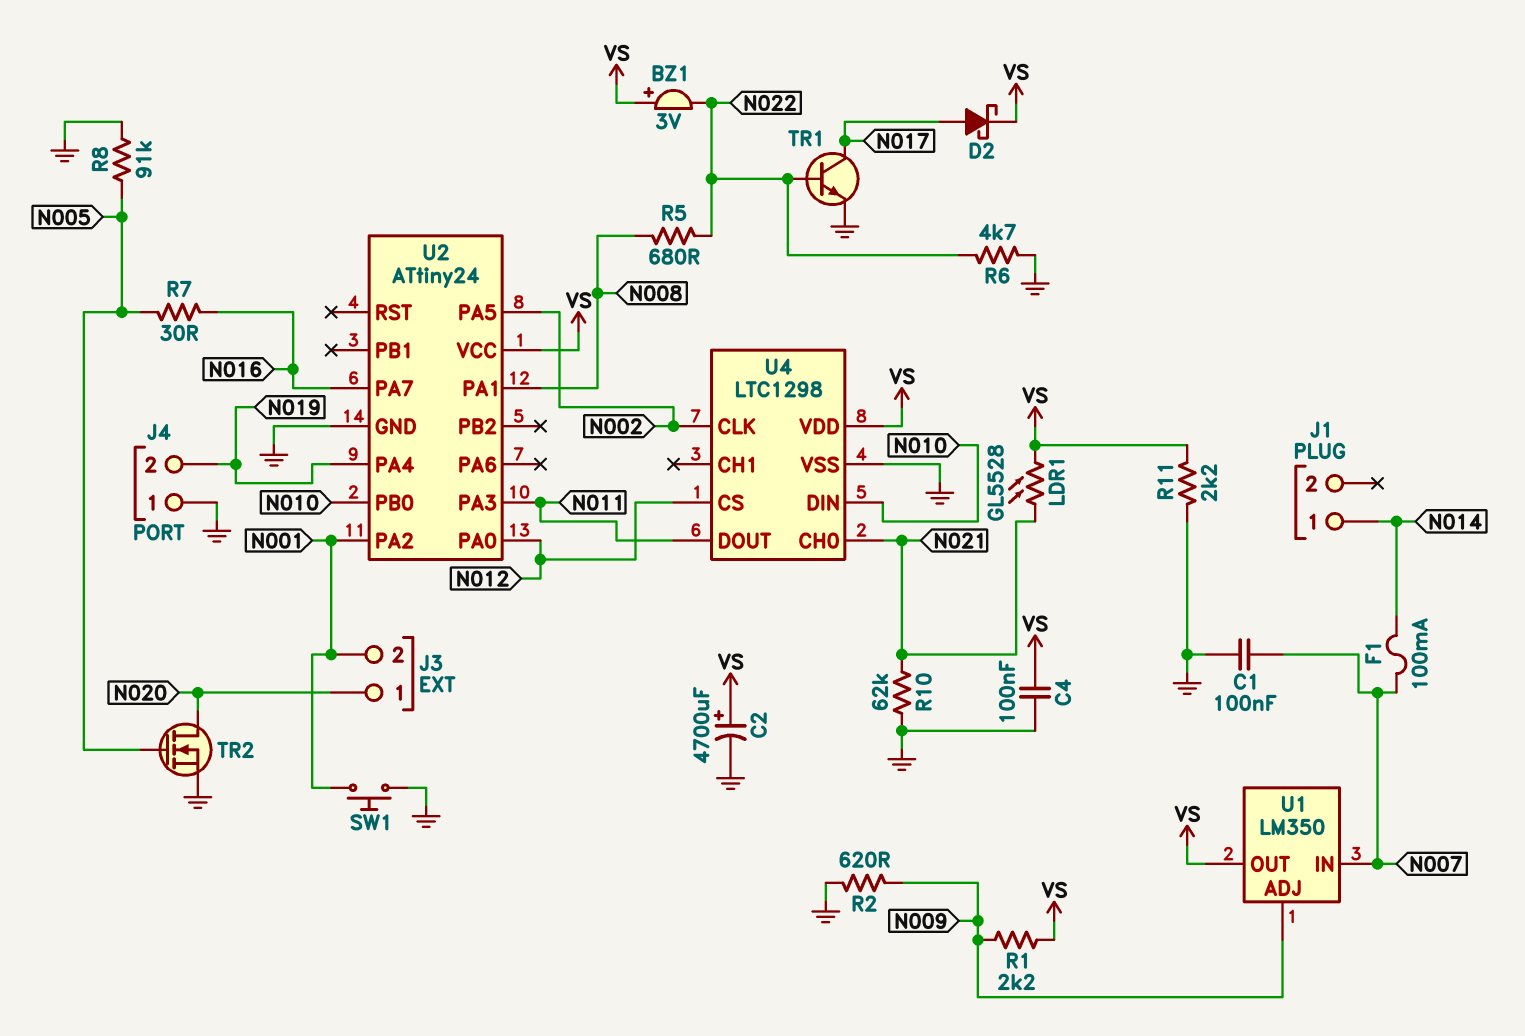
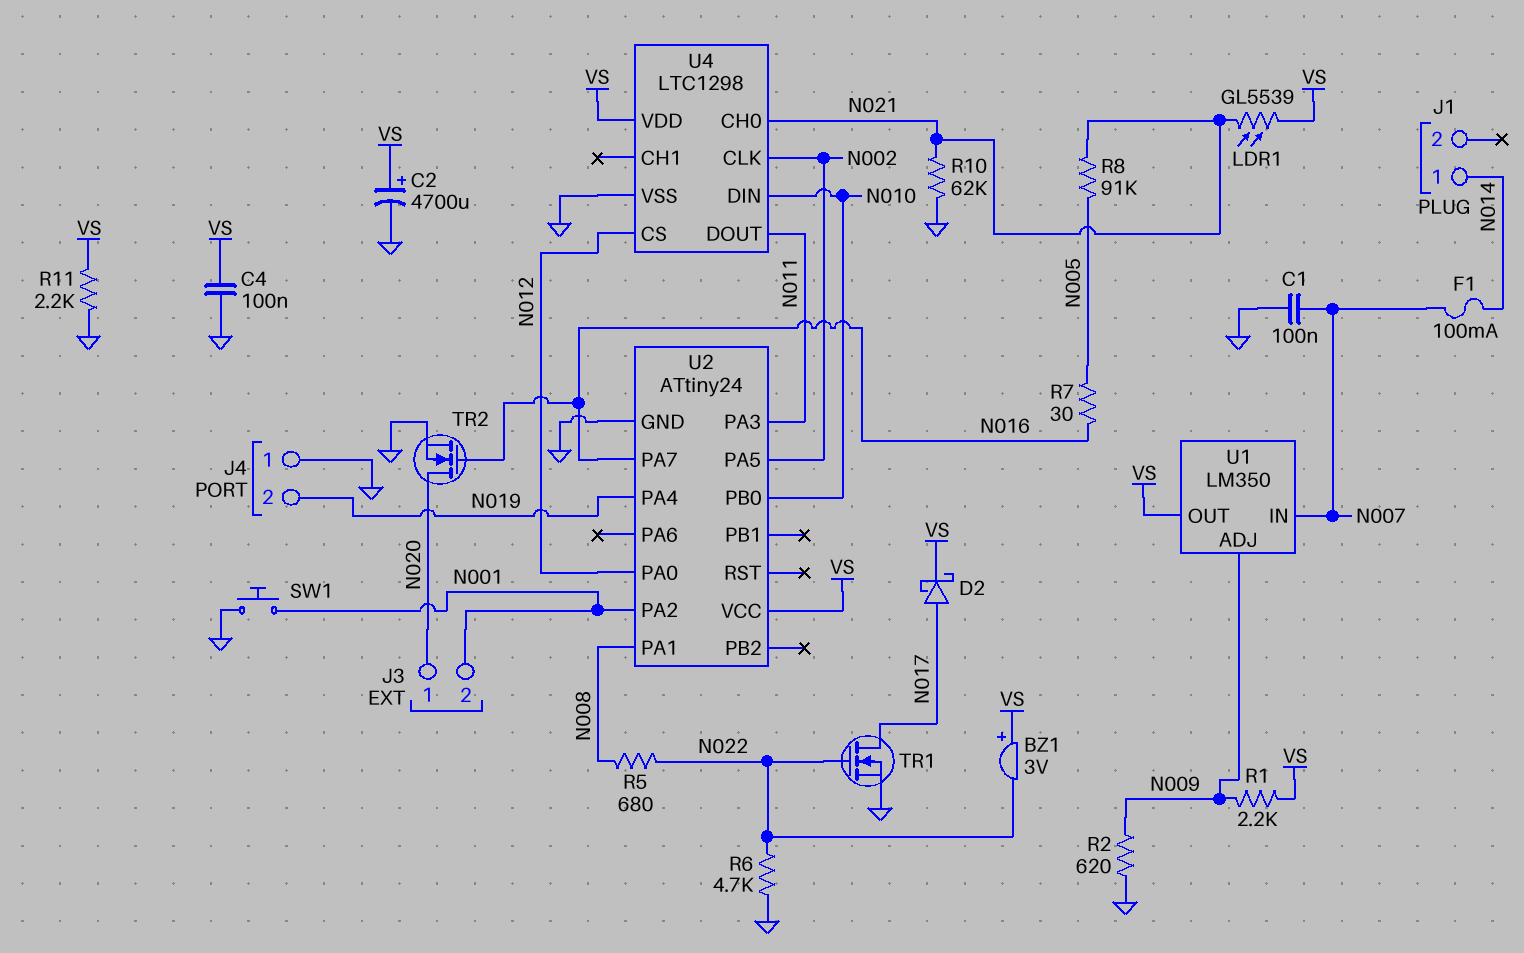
LDR1: GL5528 (N021, VS) -> GL5539 (N021, VS)
R8: 91k (GND, N005) -> 91k (N005, N021)
TR1: NPN (B N022, C N017, E GND) -> NMOS (G N022, D N017, S GND)
TR2: NMOS (G N005, D N020, S GND) -> NMOS (G N016, D N020, S GND)

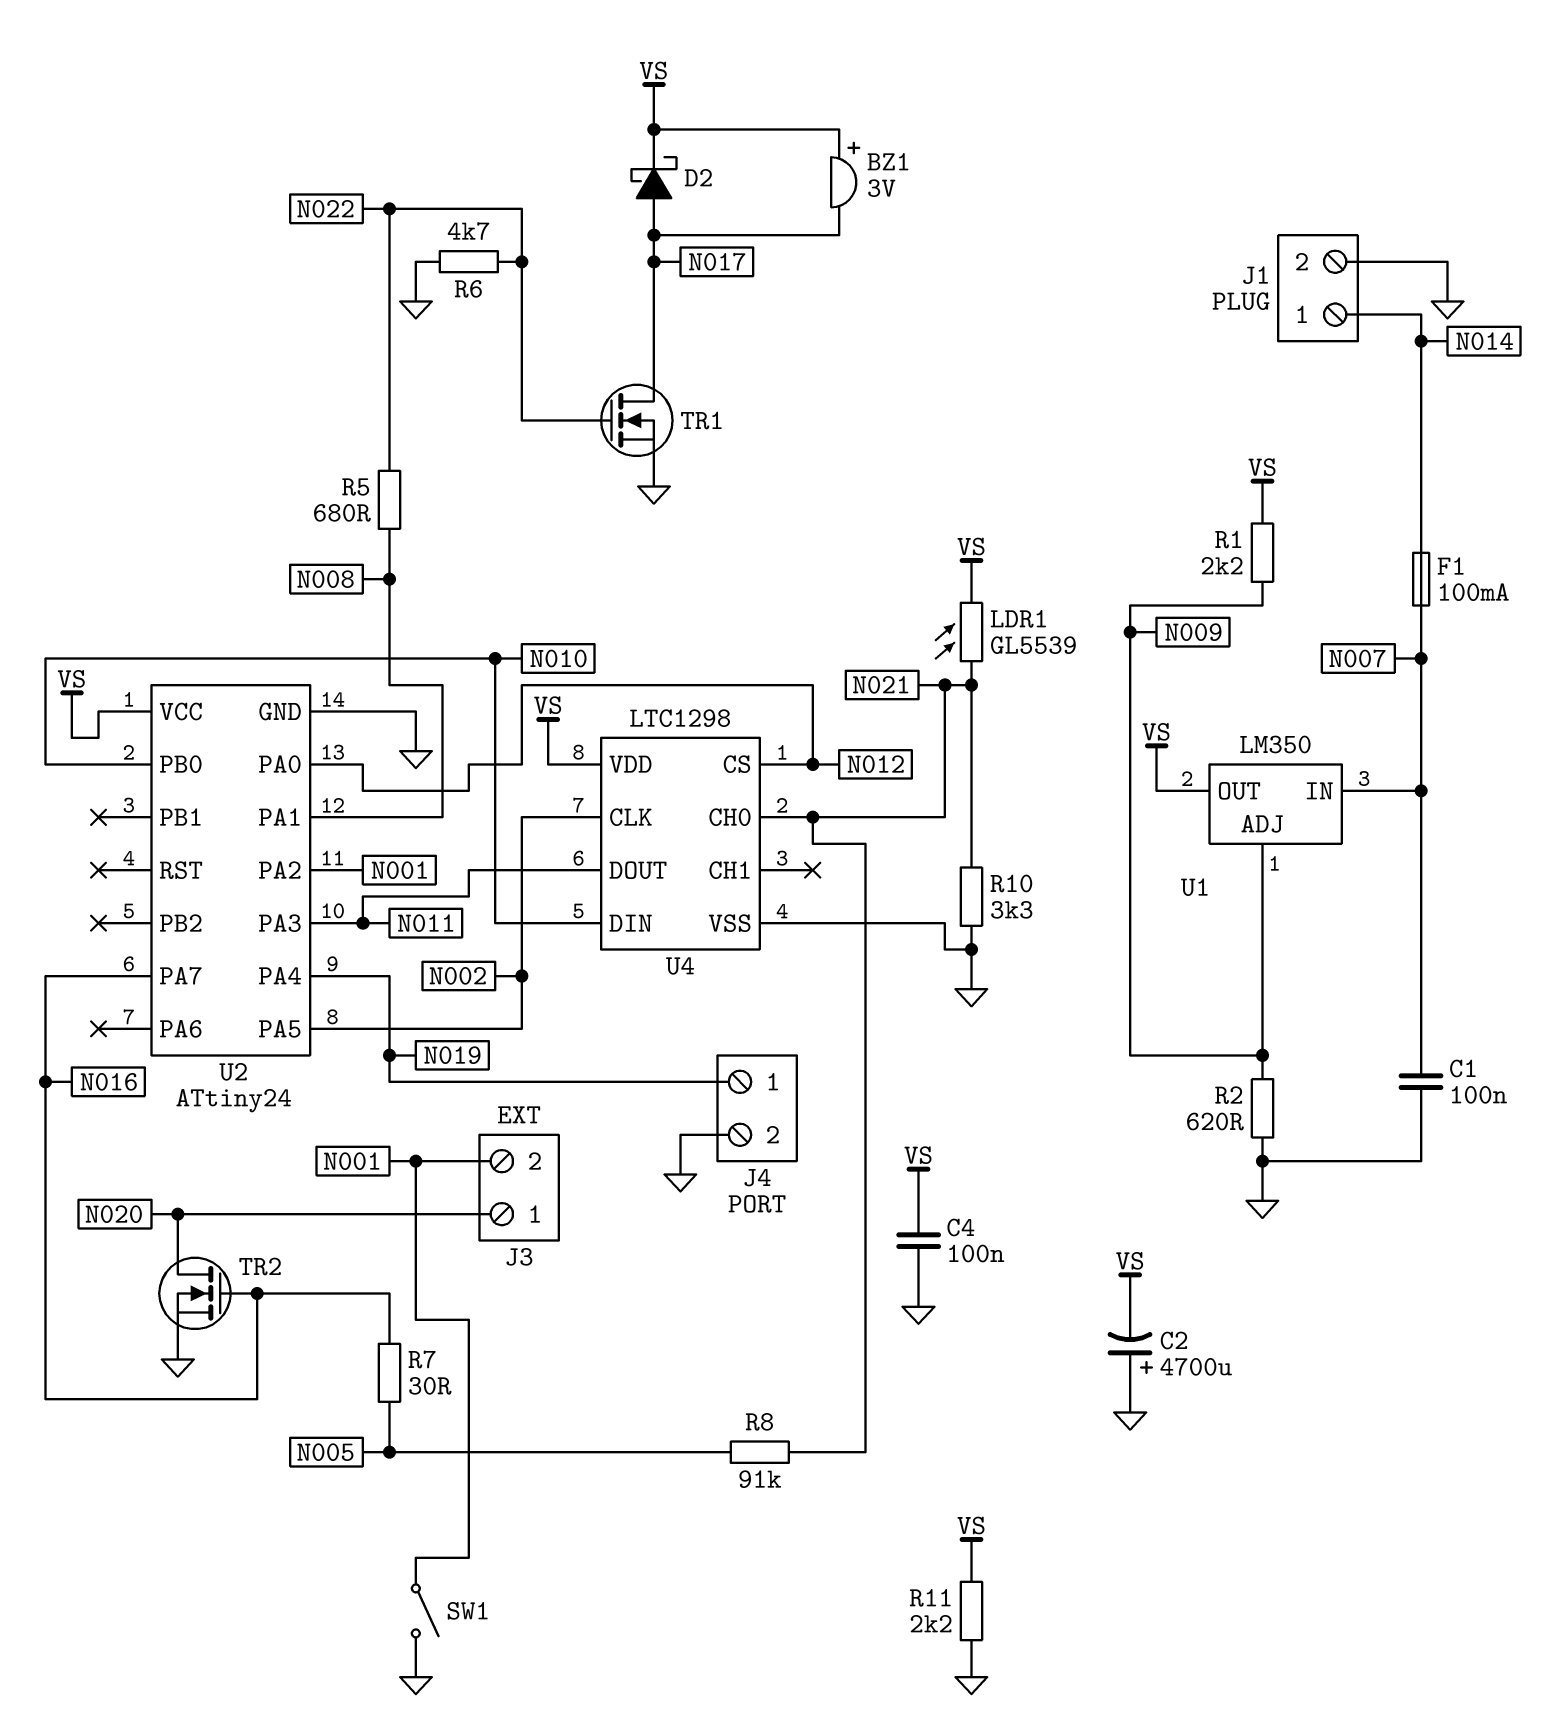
BZ1: buzzer 3V (plus VS, minus N022) -> buzzer 3V (plus VS, minus N017)
C2: 4700uF (plus VS, minus GND) -> 4700uF (plus GND, minus VS)
J1 pin 2: none -> GND
J4 pin 1: GND -> N019
J4 pin 2: N019 -> GND
R10: 62k (GND, N021) -> 3.3k (GND, N021)
SW1: button (GND, N001) -> switch (GND, N001)

